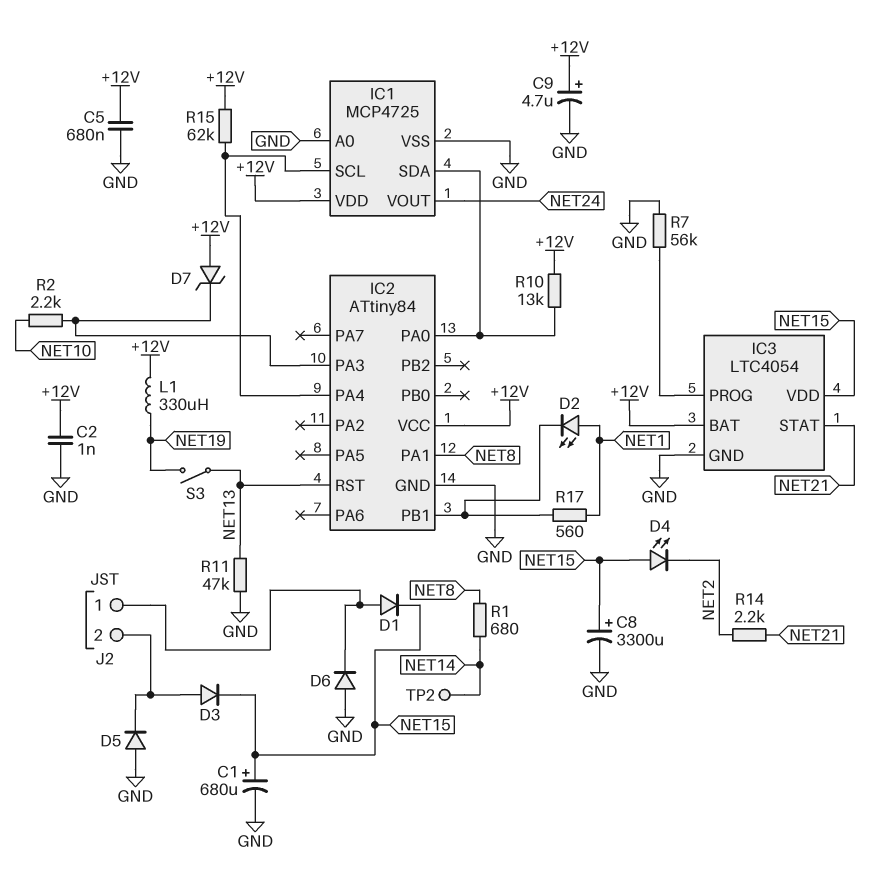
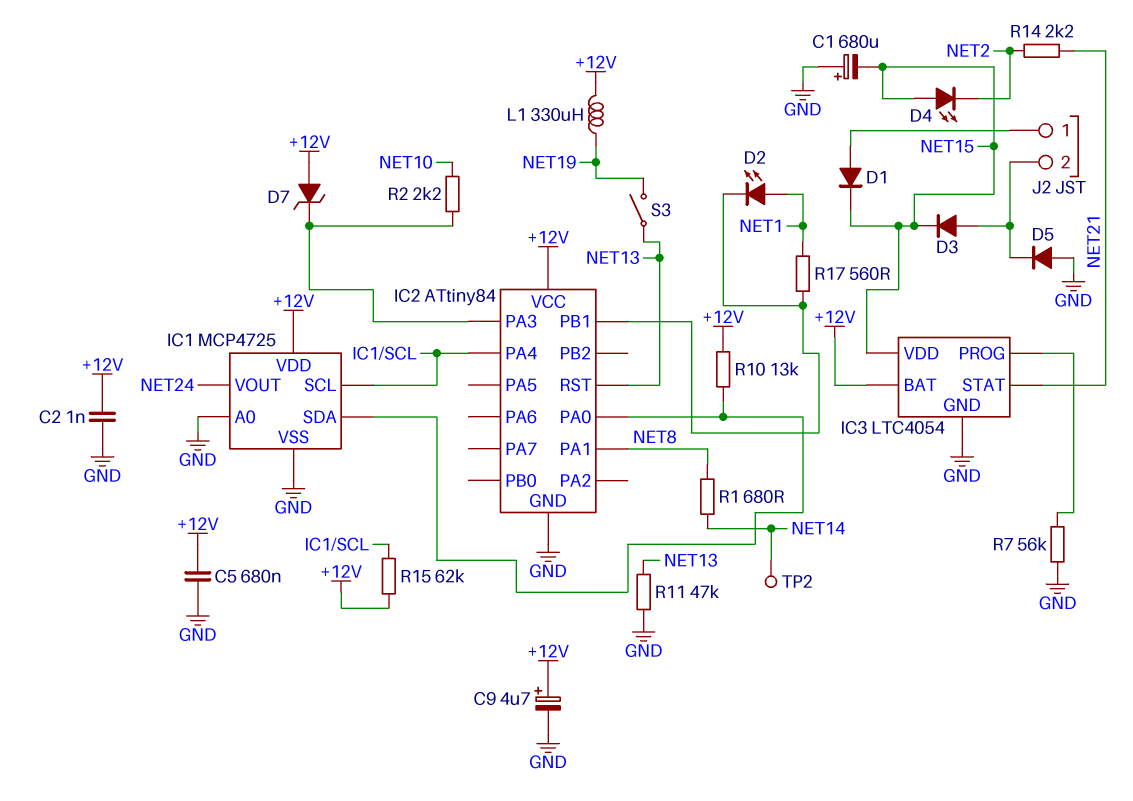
C1: 680uF (plus NET15, minus GND) -> 680uF (plus GND, minus NET15)
C8: 3300uF (plus NET15, minus GND) -> none
D6: diode (A GND, K J2/1) -> none

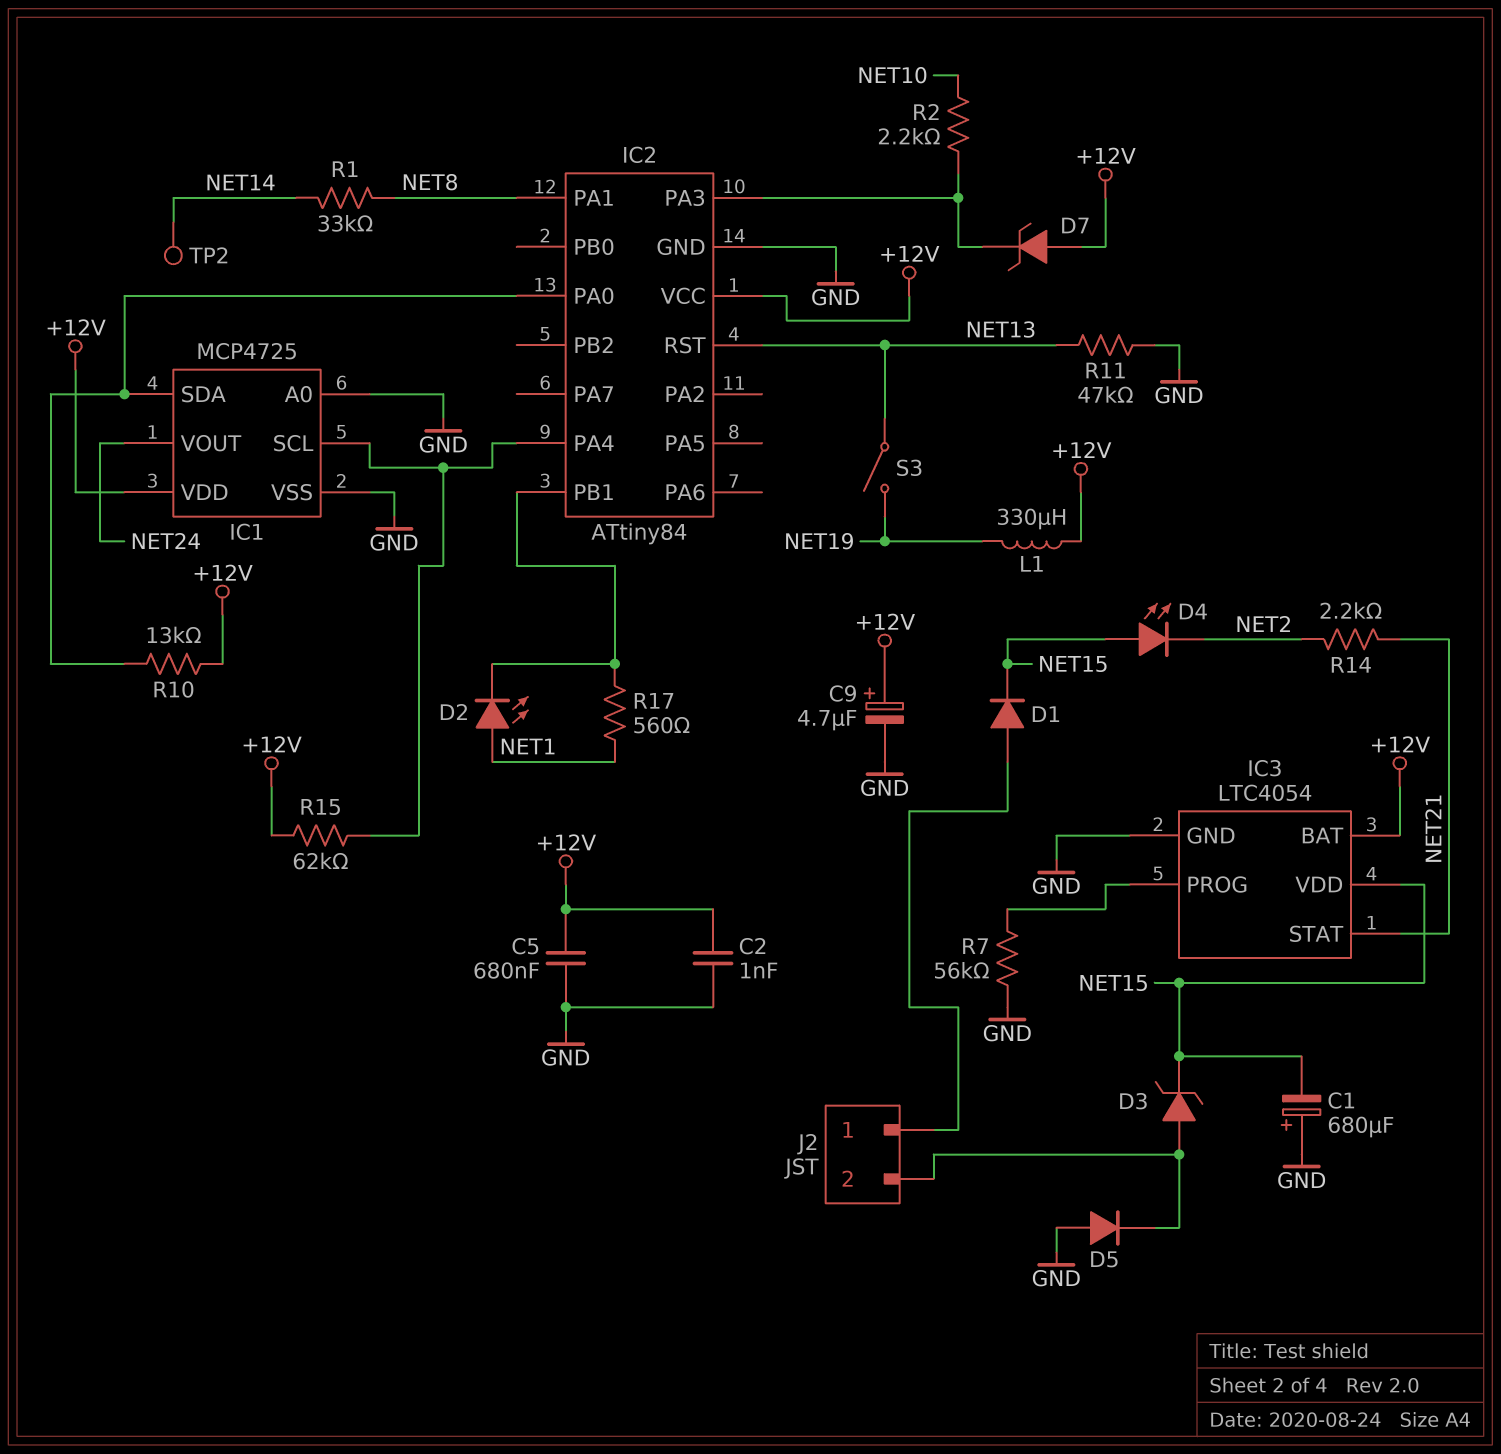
D3: diode (A J2/2, K NET15) -> zener (A J2/2, K NET15)
R1: 680 (NET8, NET14) -> 33k (NET8, NET14)

